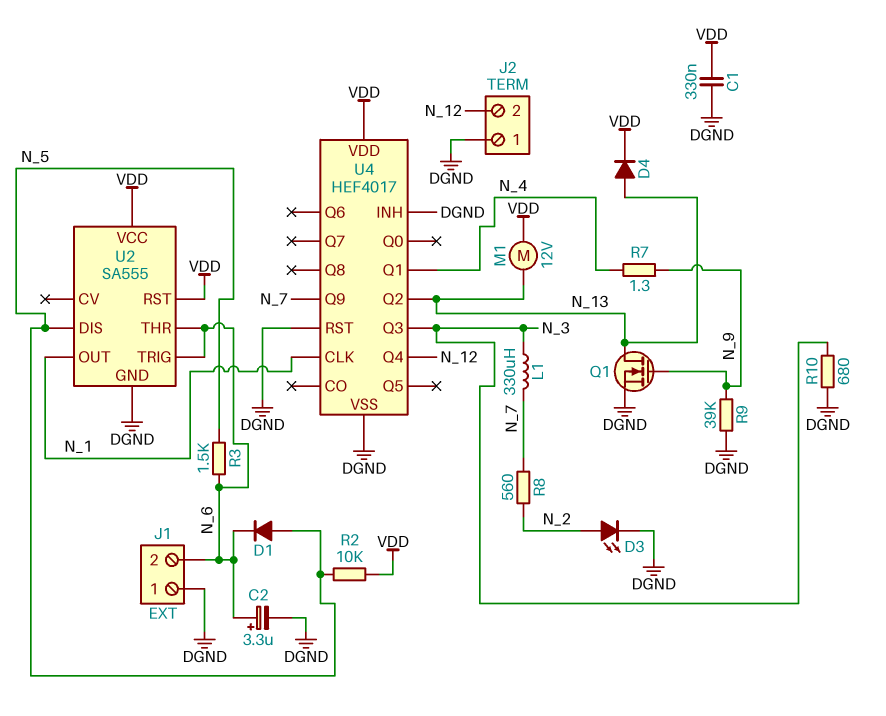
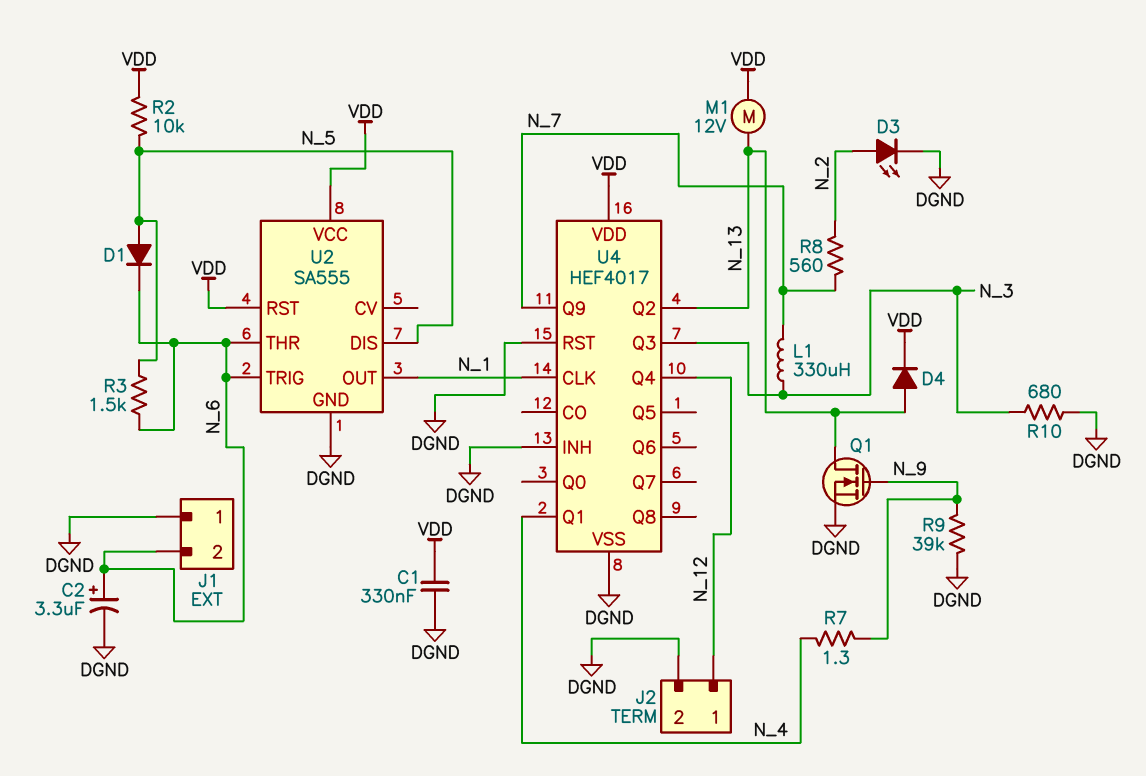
J2 pin 1: DGND -> N_12
J2 pin 2: N_12 -> DGND

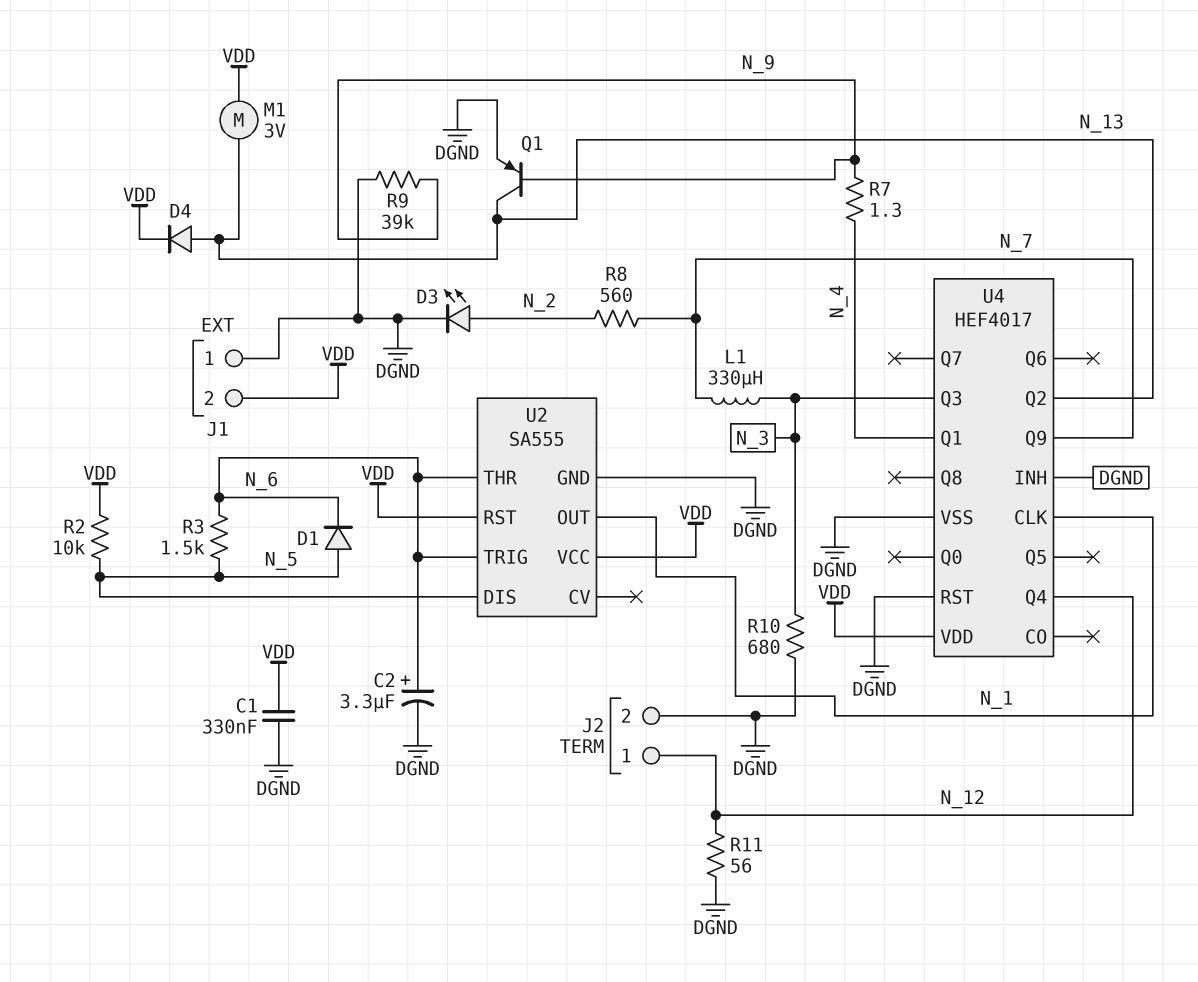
J1 pin 2: N_6 -> VDD
M1: motor 12V (N_13, VDD) -> motor 3V (N_13, VDD)
Q1: NMOS (G N_9, D N_13, S DGND) -> PNP (B N_9, C N_13, E DGND)
R11: none -> 56 (DGND, N_12)

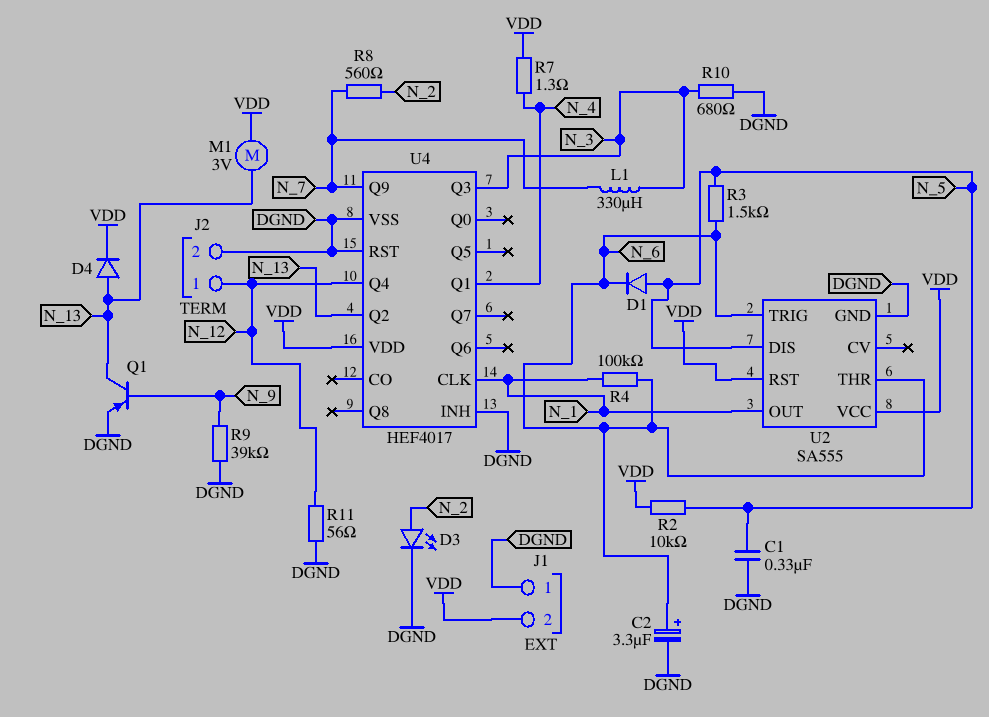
C1: 330nF (DGND, VDD) -> 330nF (DGND, N_5)
R4: none -> 100k (N_1, N_6)
R7: 1.3 (N_4, N_9) -> 1.3 (N_4, VDD)

